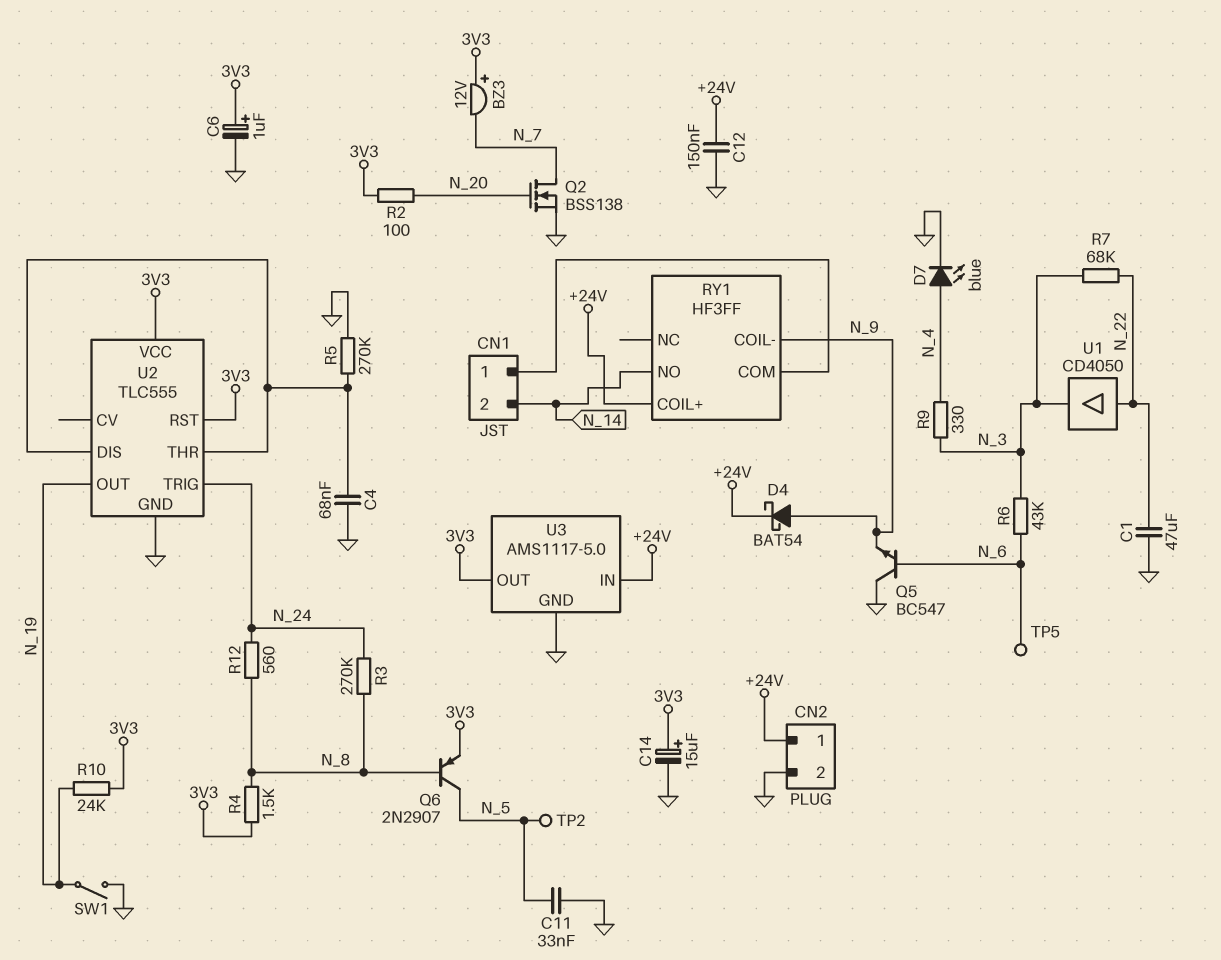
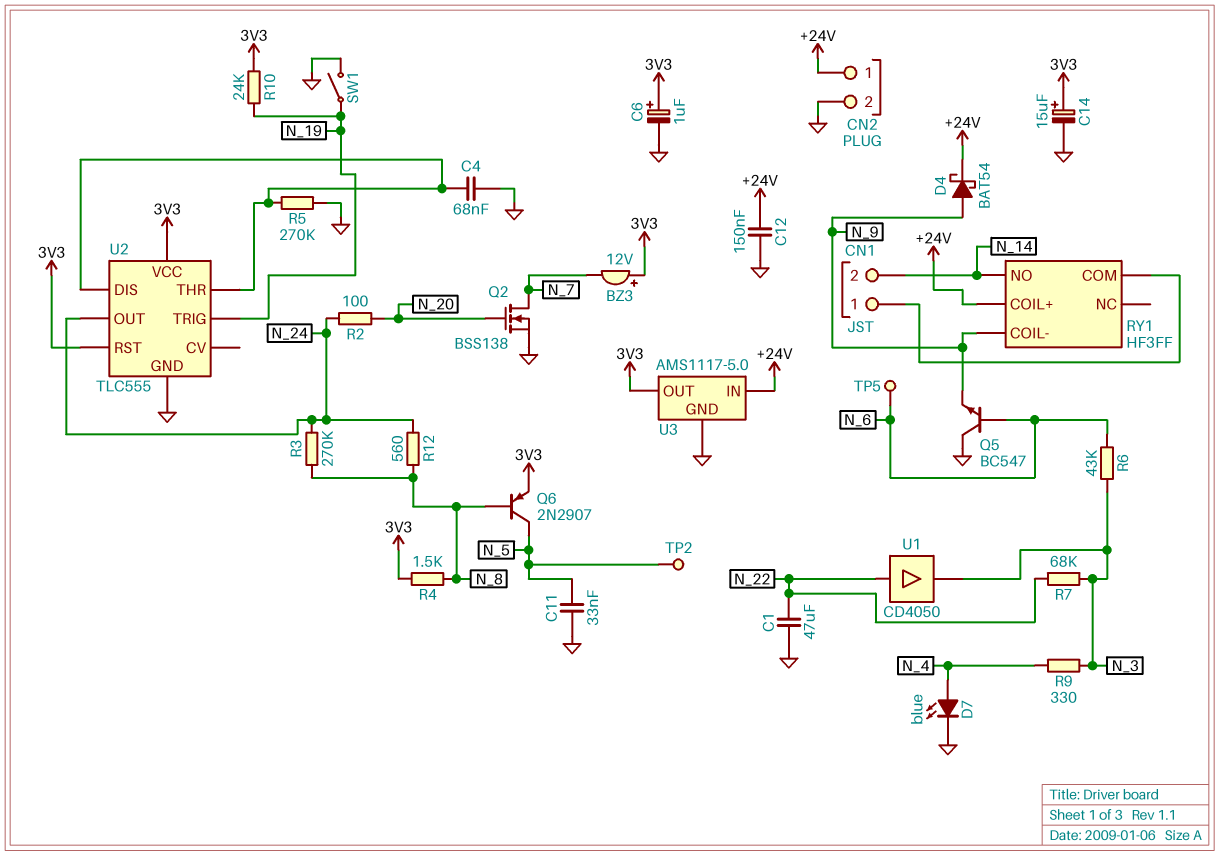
R2: 100 (3V3, N_20) -> 100 (N_20, N_24)
U2 pin OUT: N_19 -> N_24
U2 pin TRIG: N_24 -> N_19

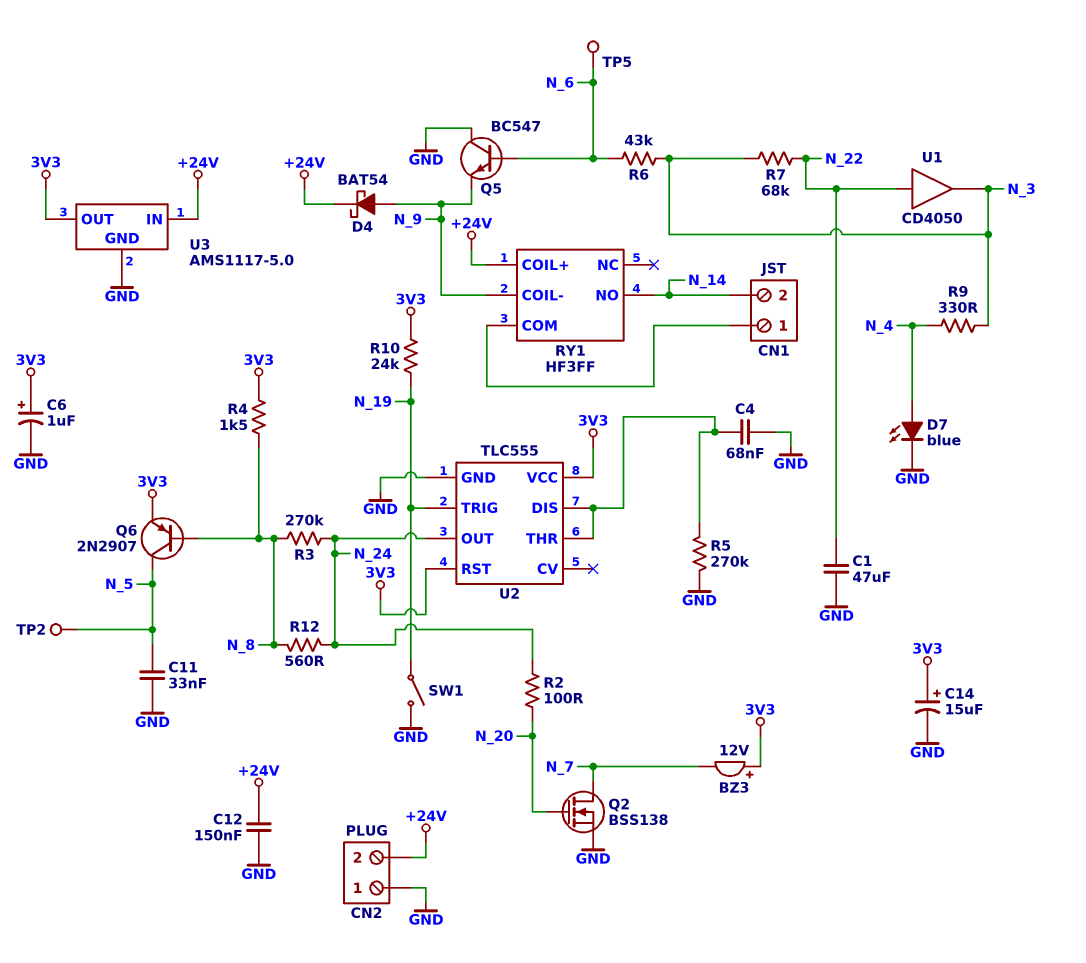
CN2 pin 1: +24V -> GND
CN2 pin 2: GND -> +24V

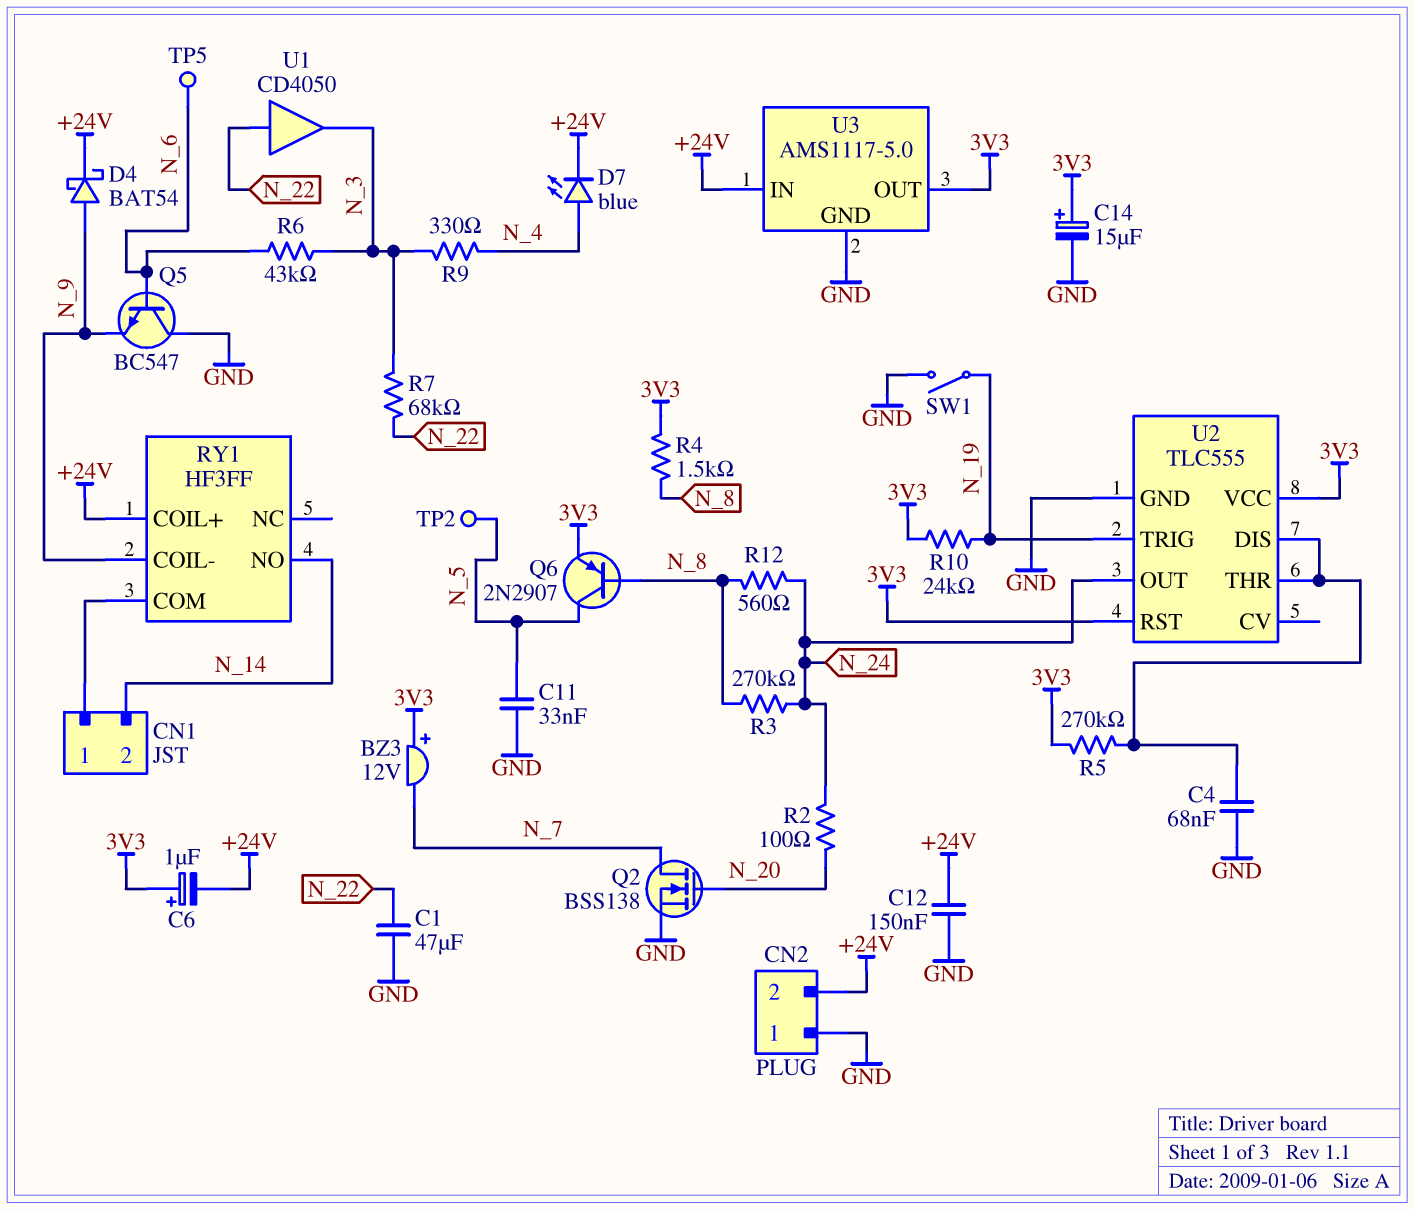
C6: 1uF (plus 3V3, minus GND) -> 1uF (plus 3V3, minus +24V)
D7: LED blue (A N_4, K GND) -> LED blue (A N_4, K +24V)
R5: 270k (GND, U2/DIS) -> 270k (3V3, U2/DIS)

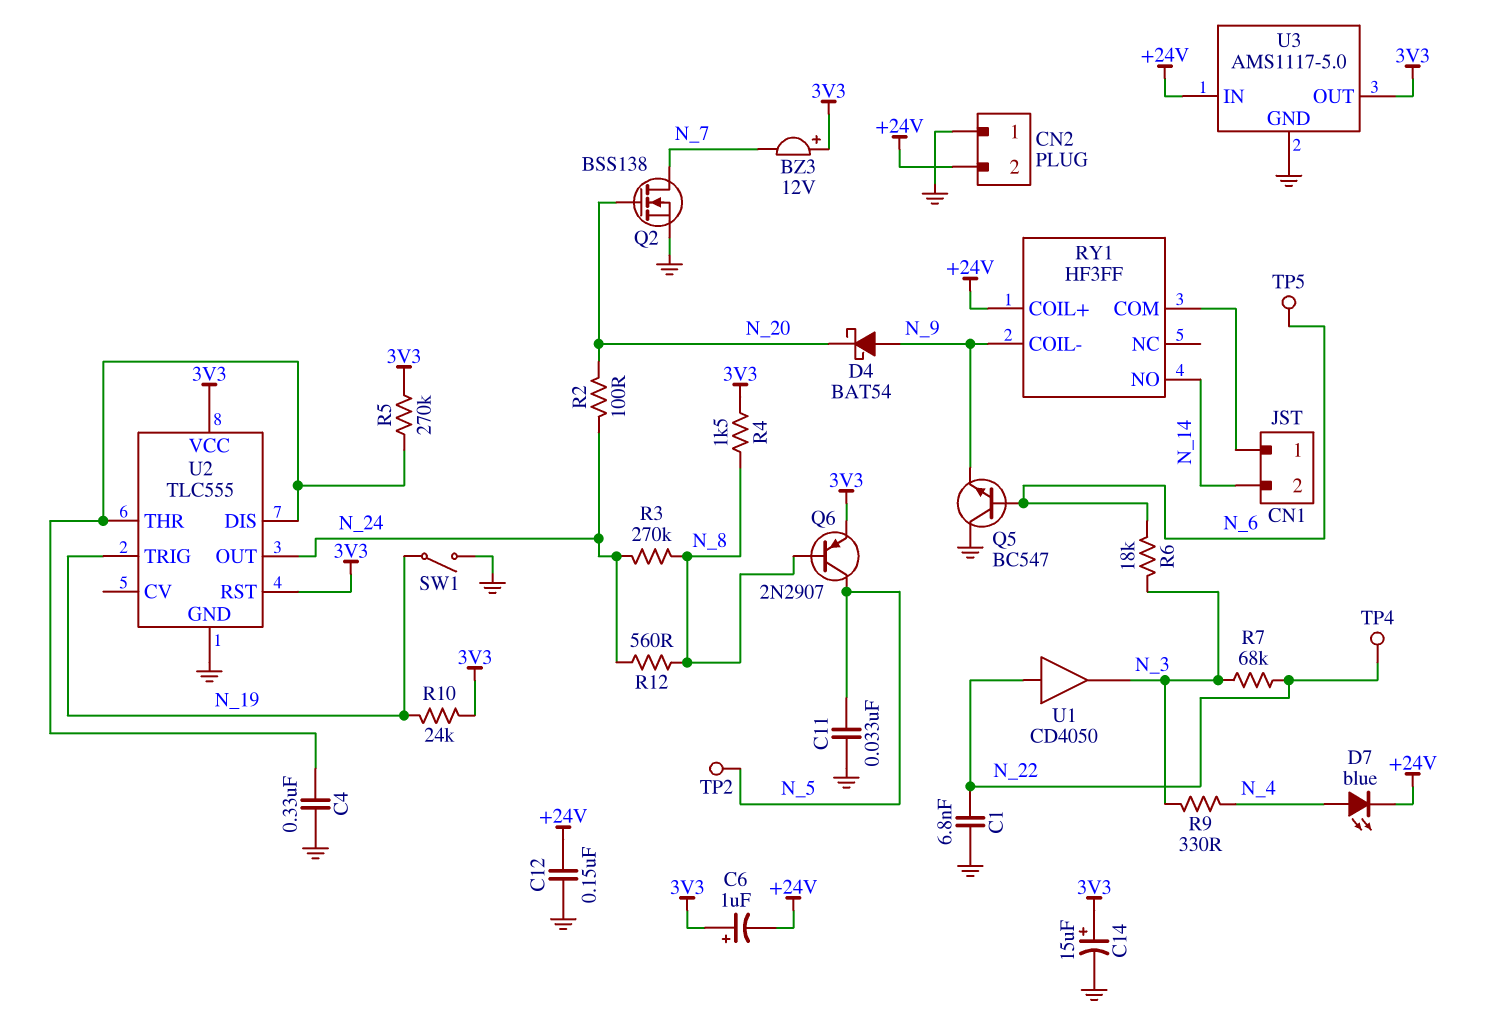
C1: 47uF (GND, N_22) -> 6.8nF (GND, N_22)
C4: 68nF (GND, U2/DIS) -> 330nF (GND, U2/DIS)
D4: schottky BAT54 (A N_9, K +24V) -> schottky BAT54 (A N_9, K N_20)
R6: 43k (N_3, N_6) -> 18k (N_3, N_6)
TP4: none -> test point (N_22)

